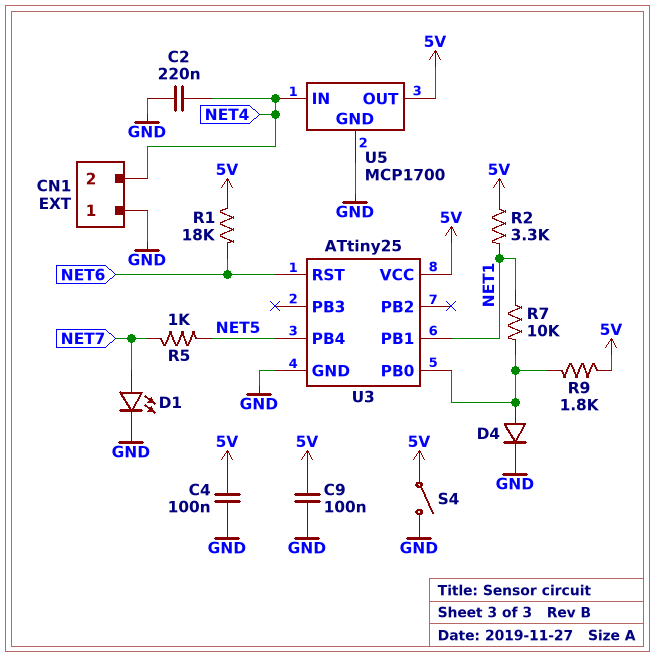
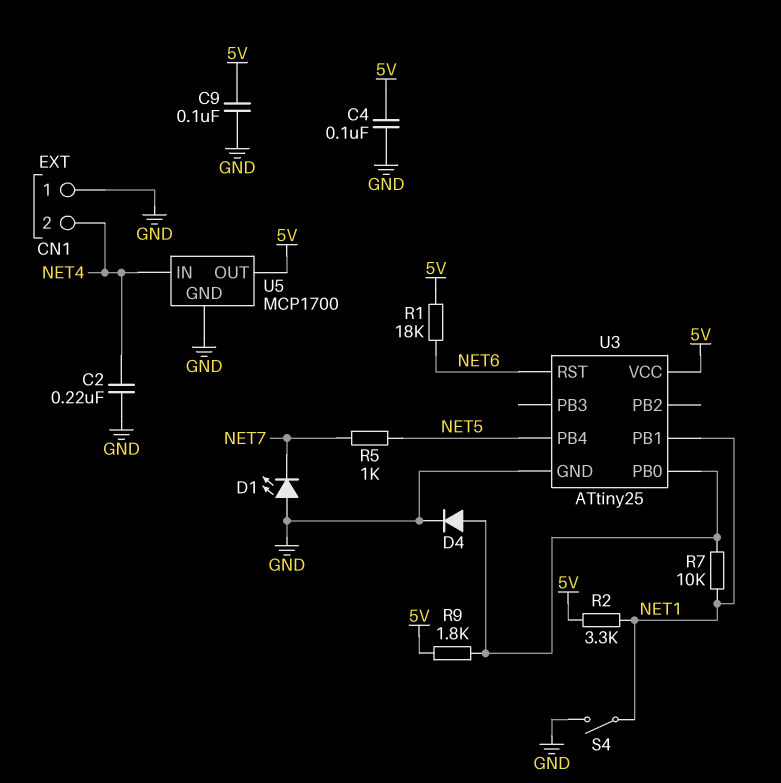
D1: LED (A NET7, K GND) -> LED (A GND, K NET7)
S4: switch (5V, GND) -> switch (GND, NET1)

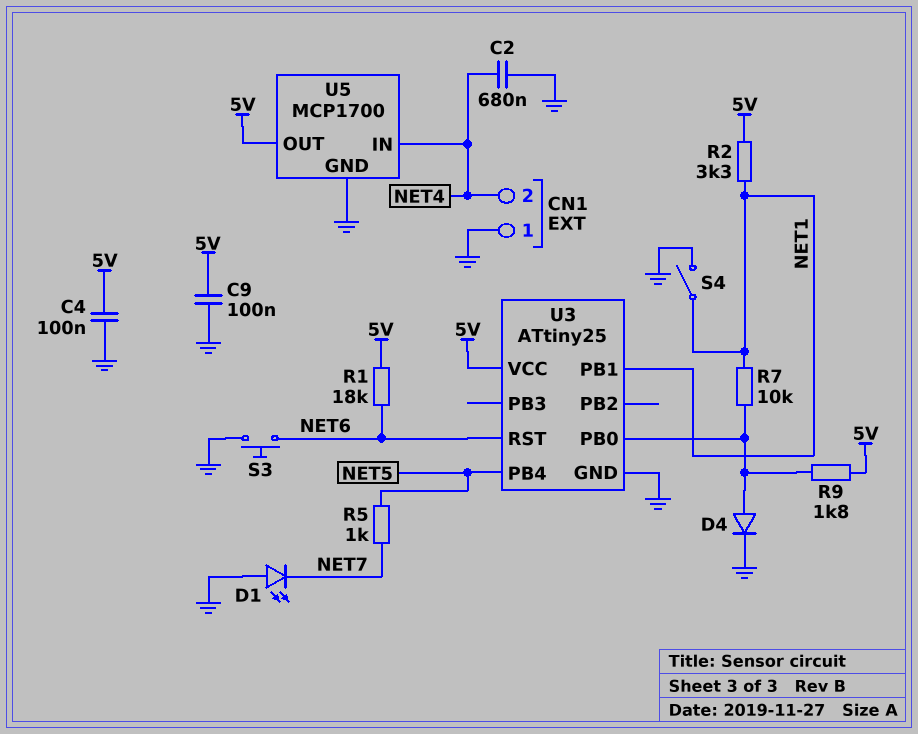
C2: 220nF (GND, NET4) -> 680nF (GND, NET4)
S3: none -> button (GND, NET6)

